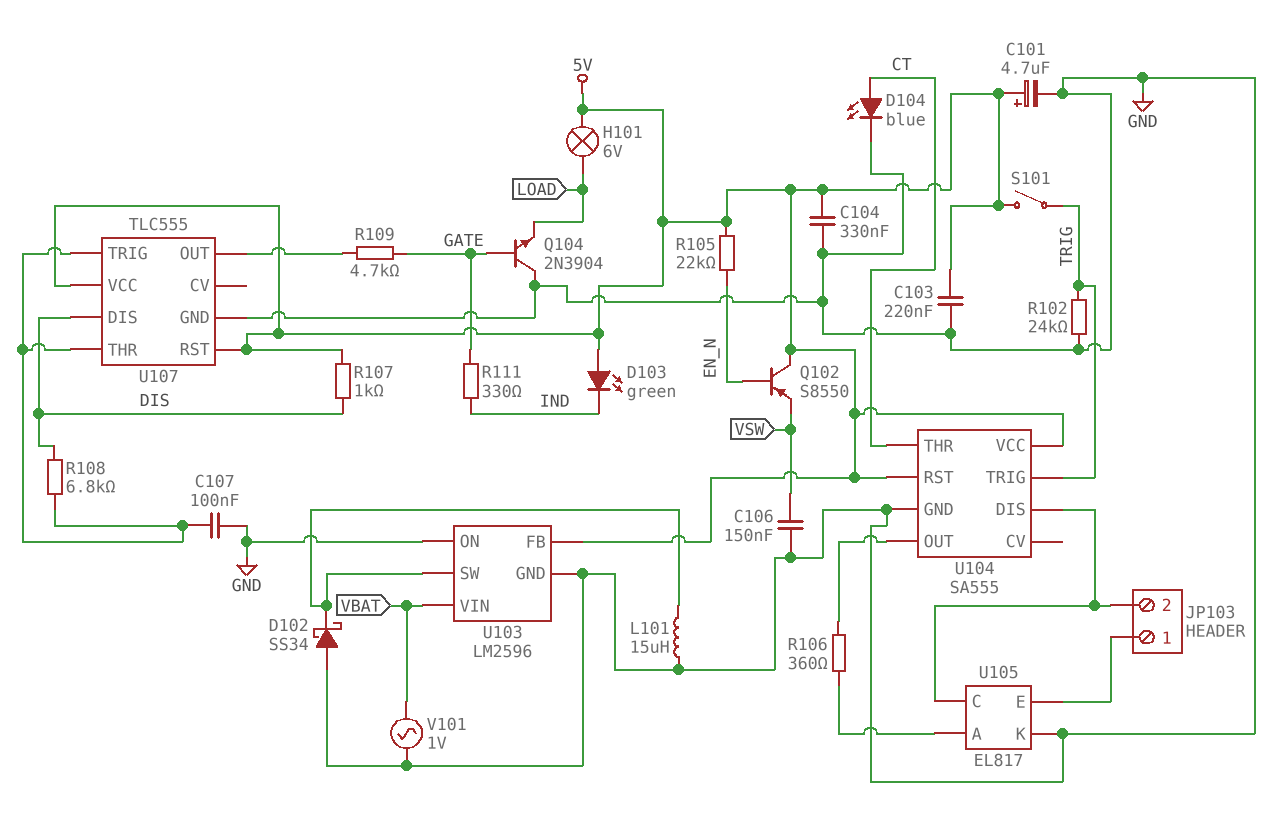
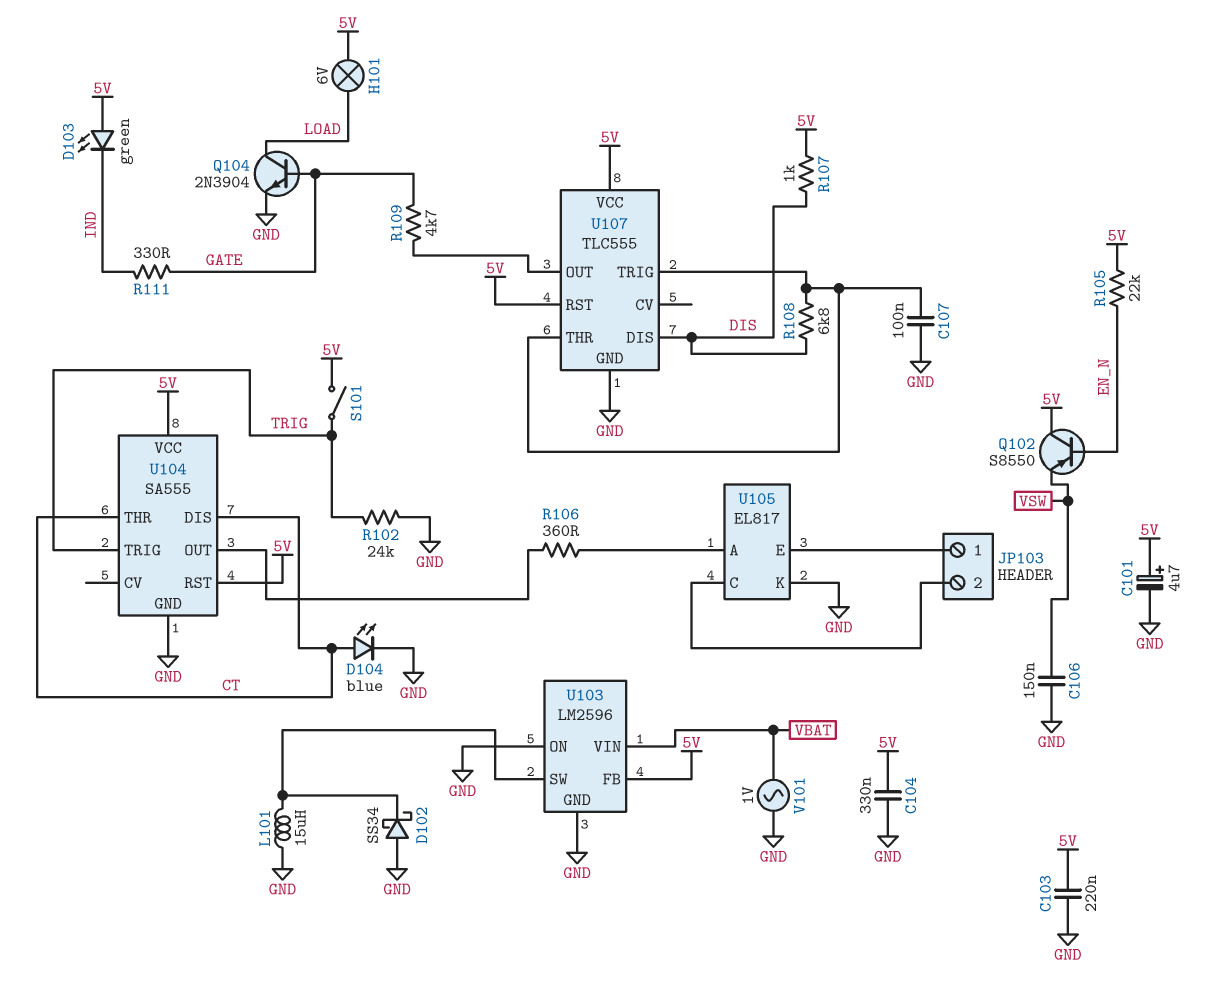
Q104: NPN 2N3904 (B GATE, C GND, E LOAD) -> NPN 2N3904 (B GATE, C LOAD, E GND)
U104 pin DIS: JP103/2 -> CT

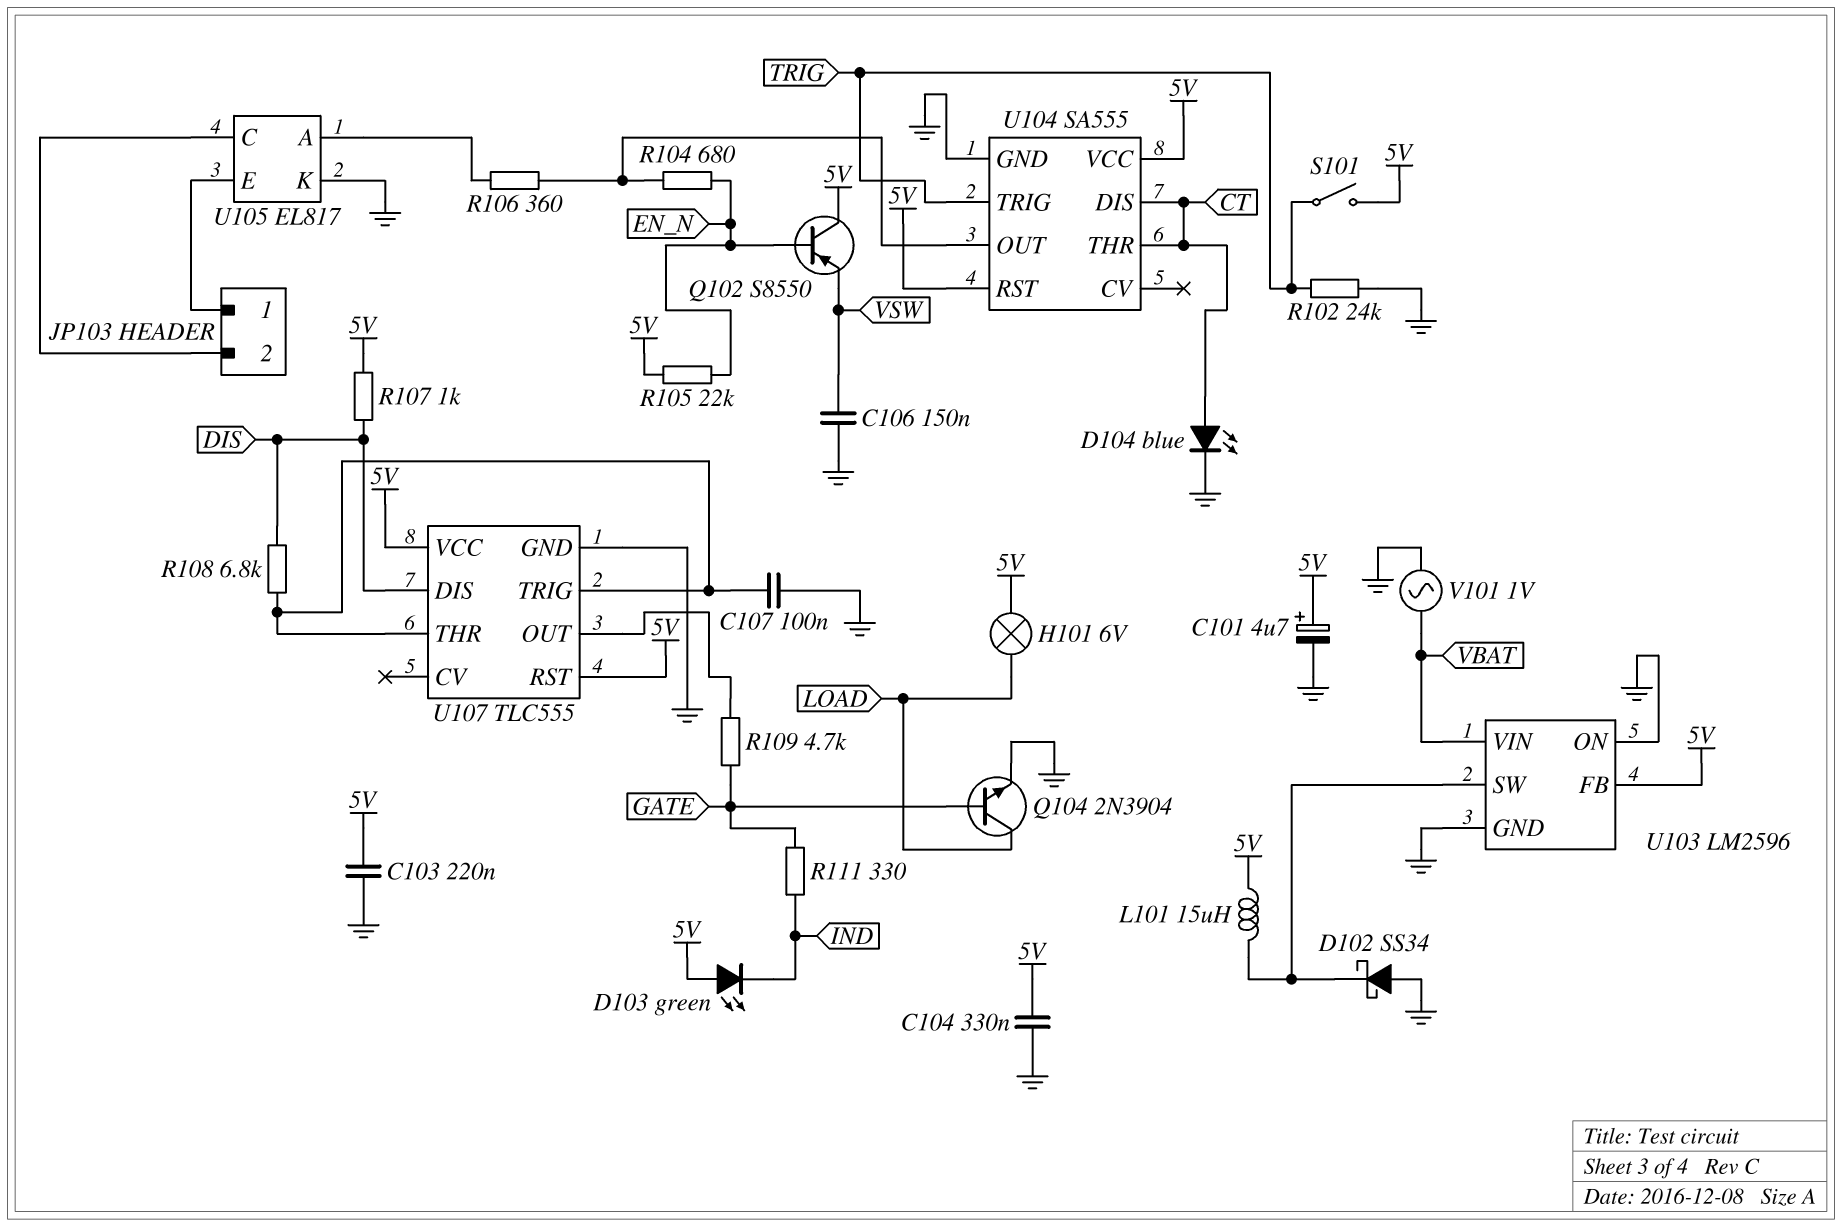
L101: 15uH (GND, U103/SW) -> 15uH (5V, U103/SW)
R104: none -> 680 (EN_N, U104/OUT)

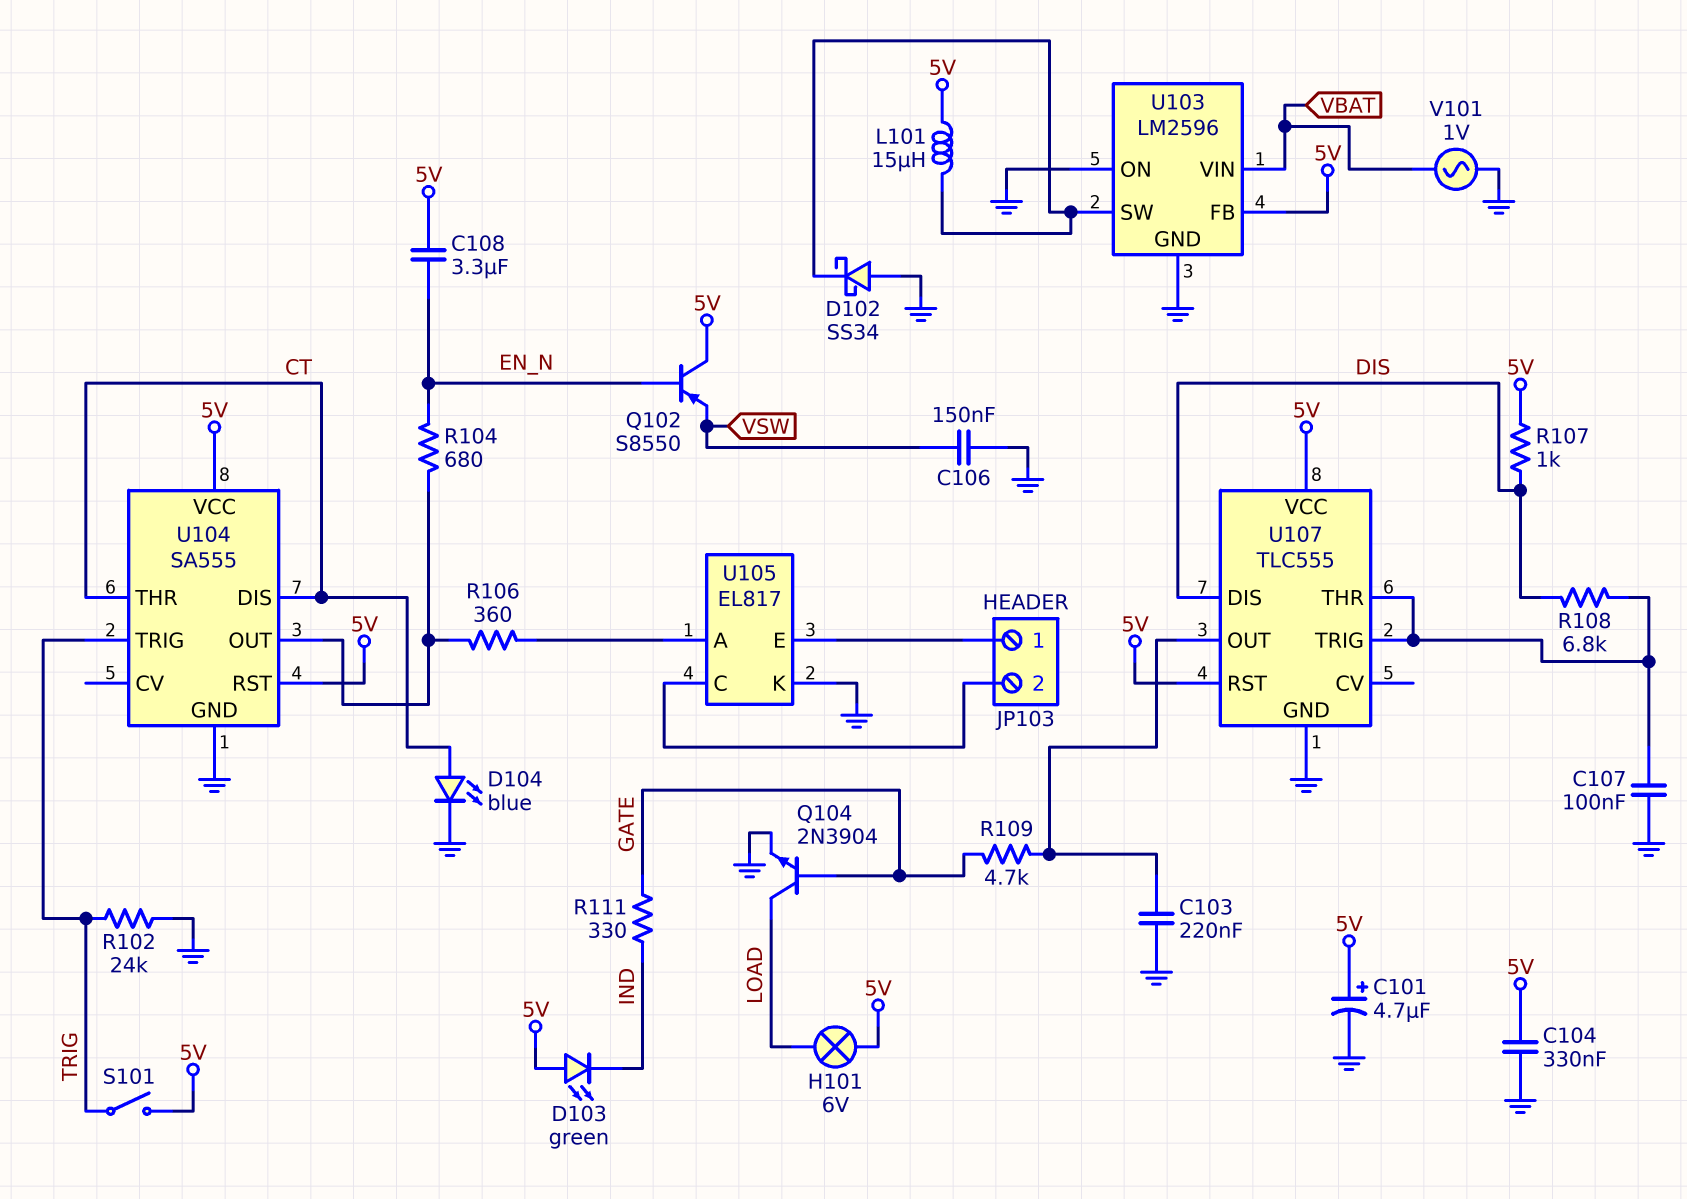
C103: 220nF (5V, GND) -> 220nF (GND, U107/OUT)
C108: none -> 3.3uF (5V, EN_N)
R105: 22k (5V, EN_N) -> none

